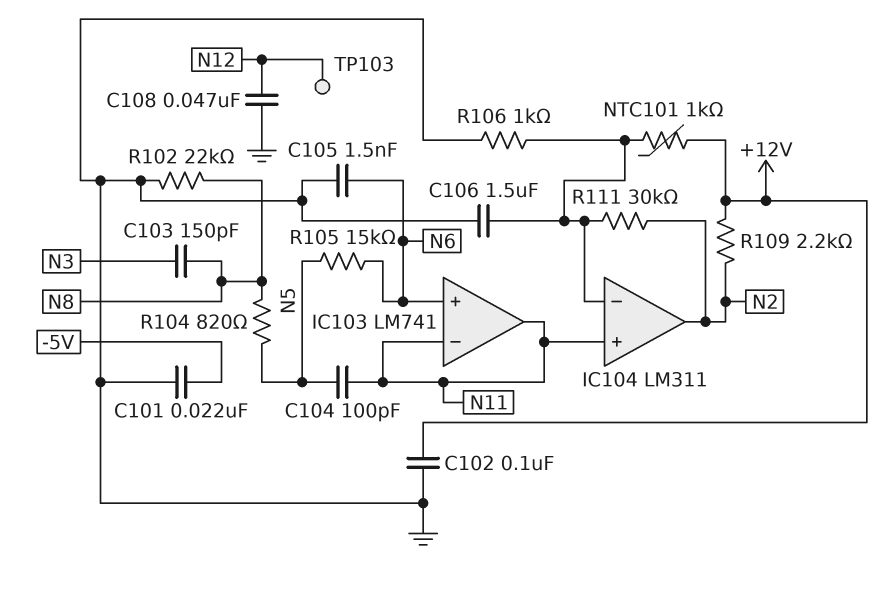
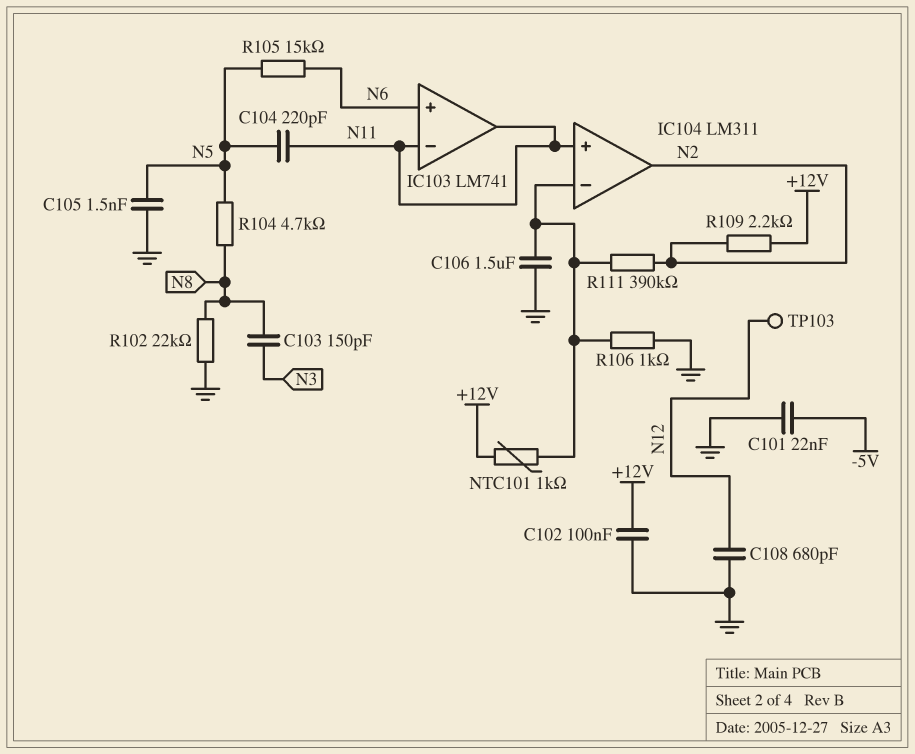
C104: 100pF (N5, N11) -> 220pF (N5, N11)
C105: 1.5nF (GND, N6) -> 1.5nF (GND, N5)
C108: 47nF (GND, N12) -> 680pF (GND, N12)
R104: 820 (N5, N8) -> 4.7k (N5, N8)
R111: 30k (IC104/in-, N2) -> 390k (IC104/in-, N2)

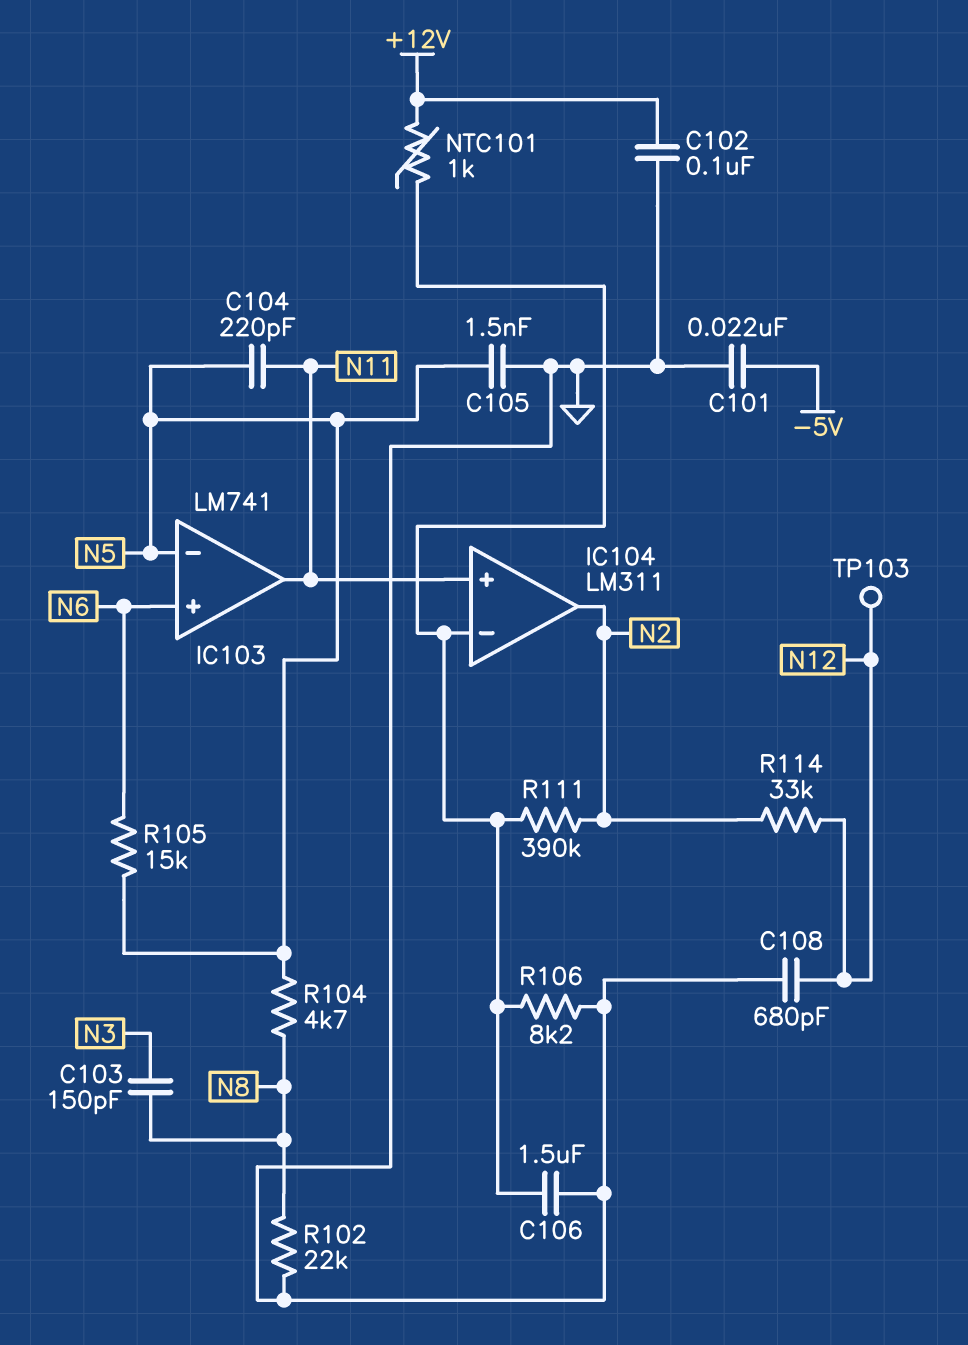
IC103 pin in-: N11 -> N5
R106: 1k (GND, IC104/in-) -> 8.2k (GND, IC104/in-)
R109: 2.2k (+12V, N2) -> none
R114: none -> 33k (N2, N12)

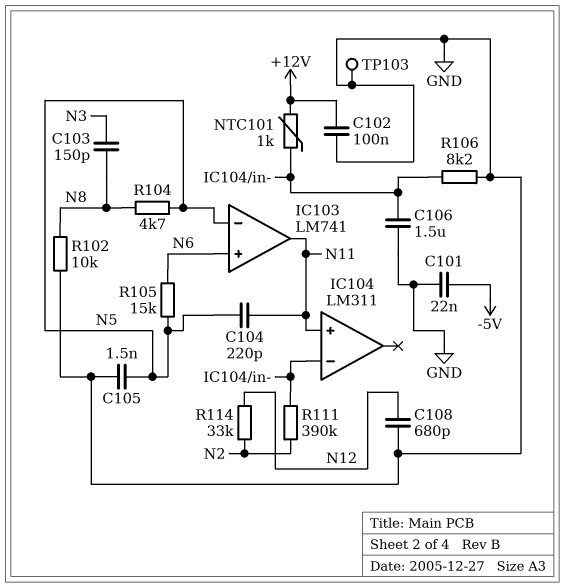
IC104 pin out: N2 -> none
R102: 22k (GND, N8) -> 10k (GND, N8)
TP103: test point (N12) -> test point (GND)

